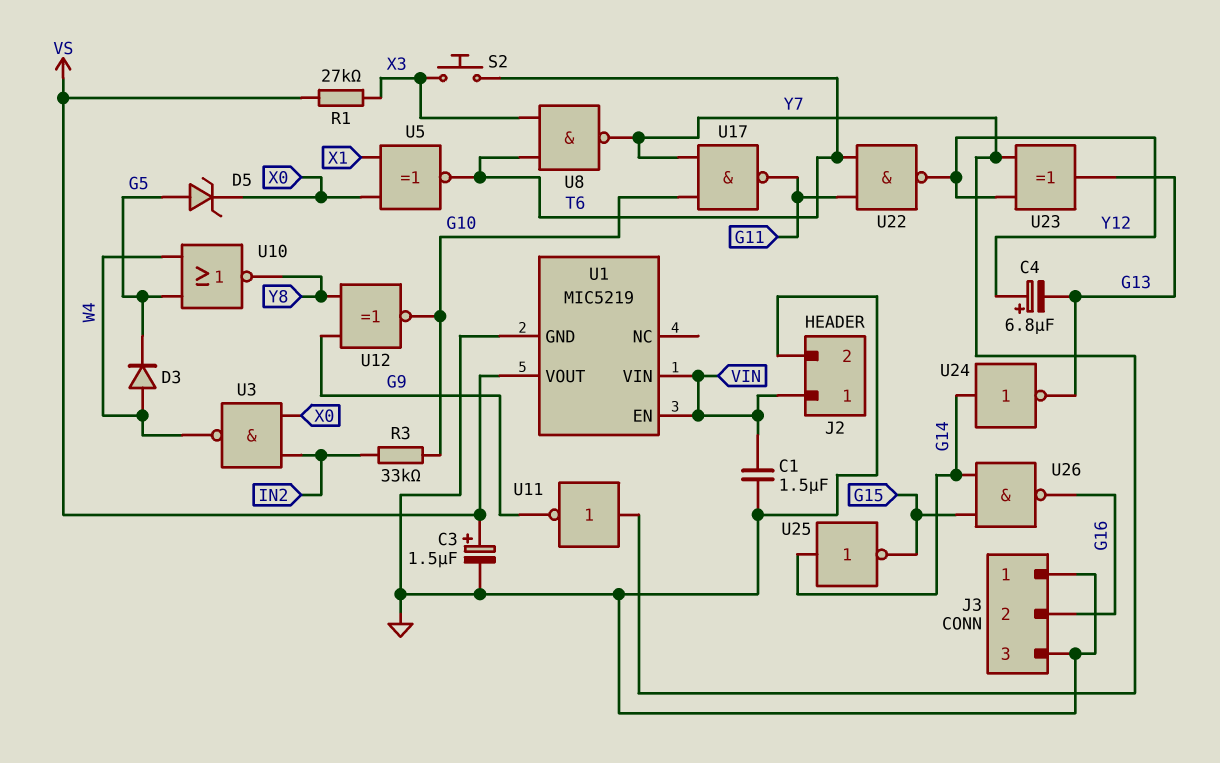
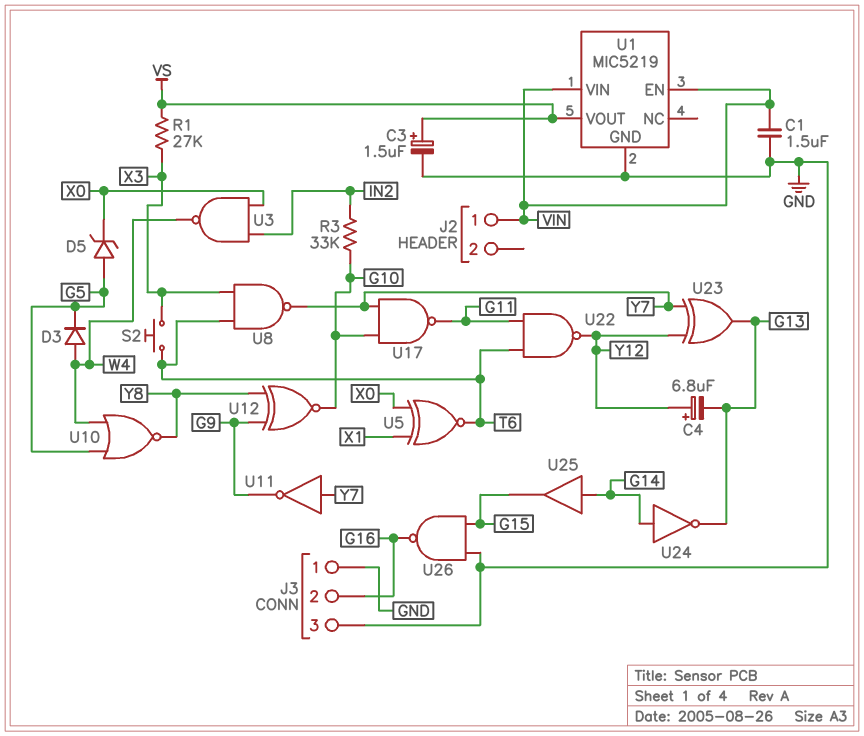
J2 pin 2: GND -> none
U25: NOT (in G14, out G15) -> buffer (in G14, out G15)
U26: NAND (in G14, in G15, out G16) -> NAND (in G15, in GND, out G16)

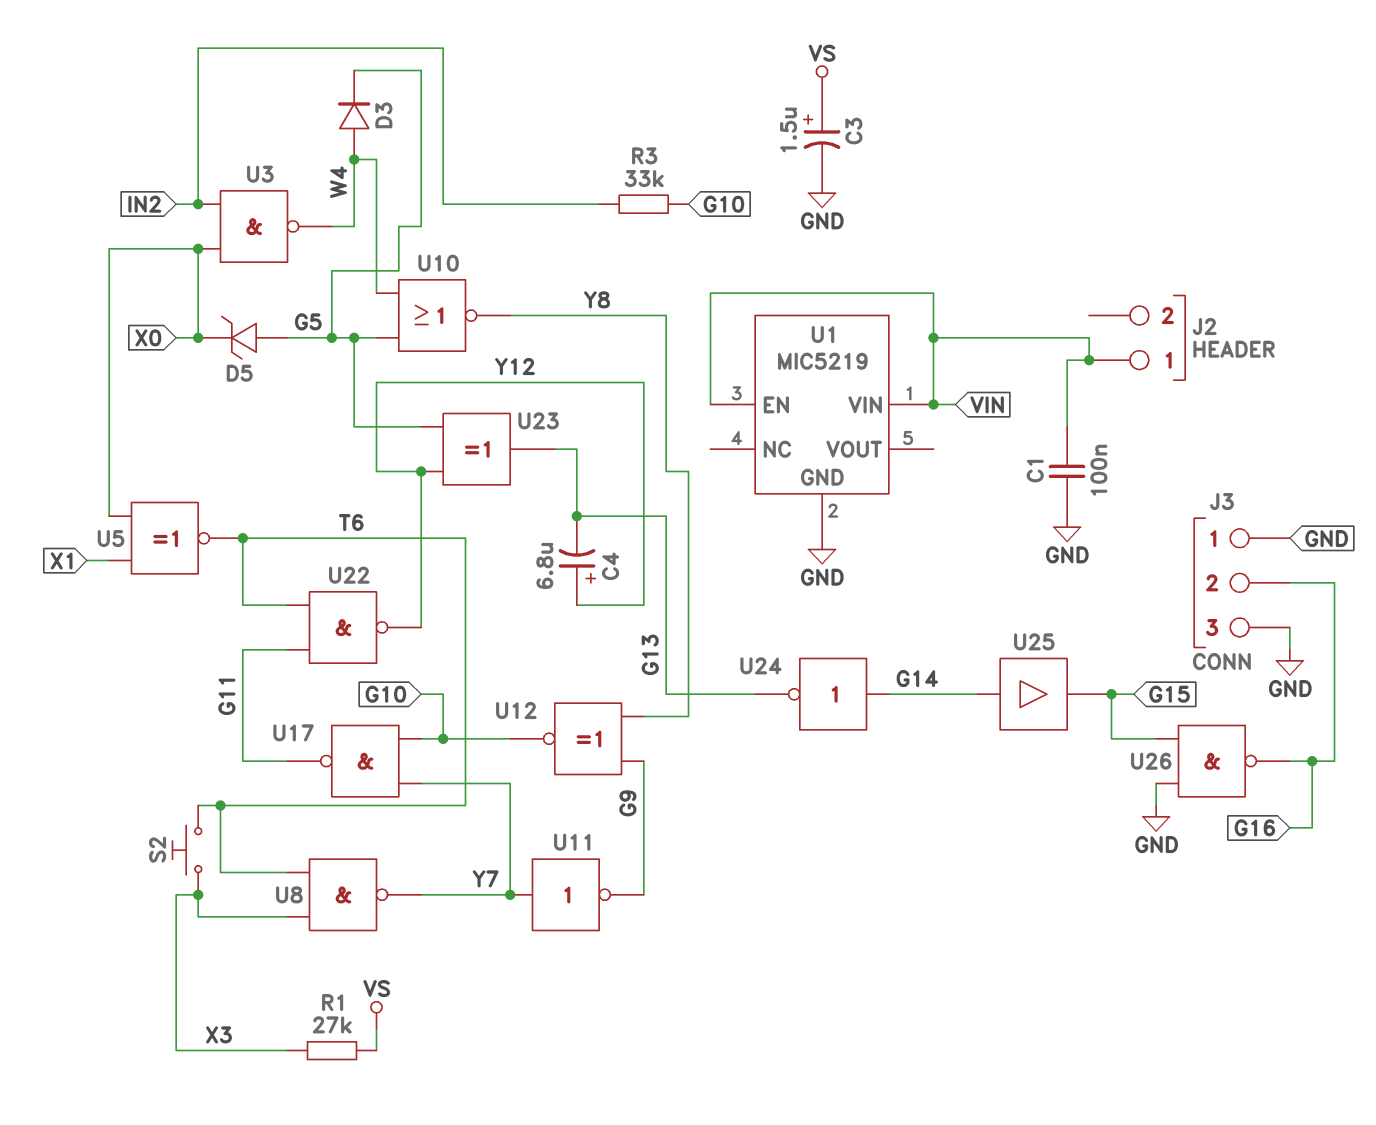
C1: 1.5uF (GND, VIN) -> 100nF (GND, VIN)
U1 pin VOUT: VS -> none
U23: XOR (in Y7, in Y12, out G13) -> XOR (in G5, in Y12, out G13)

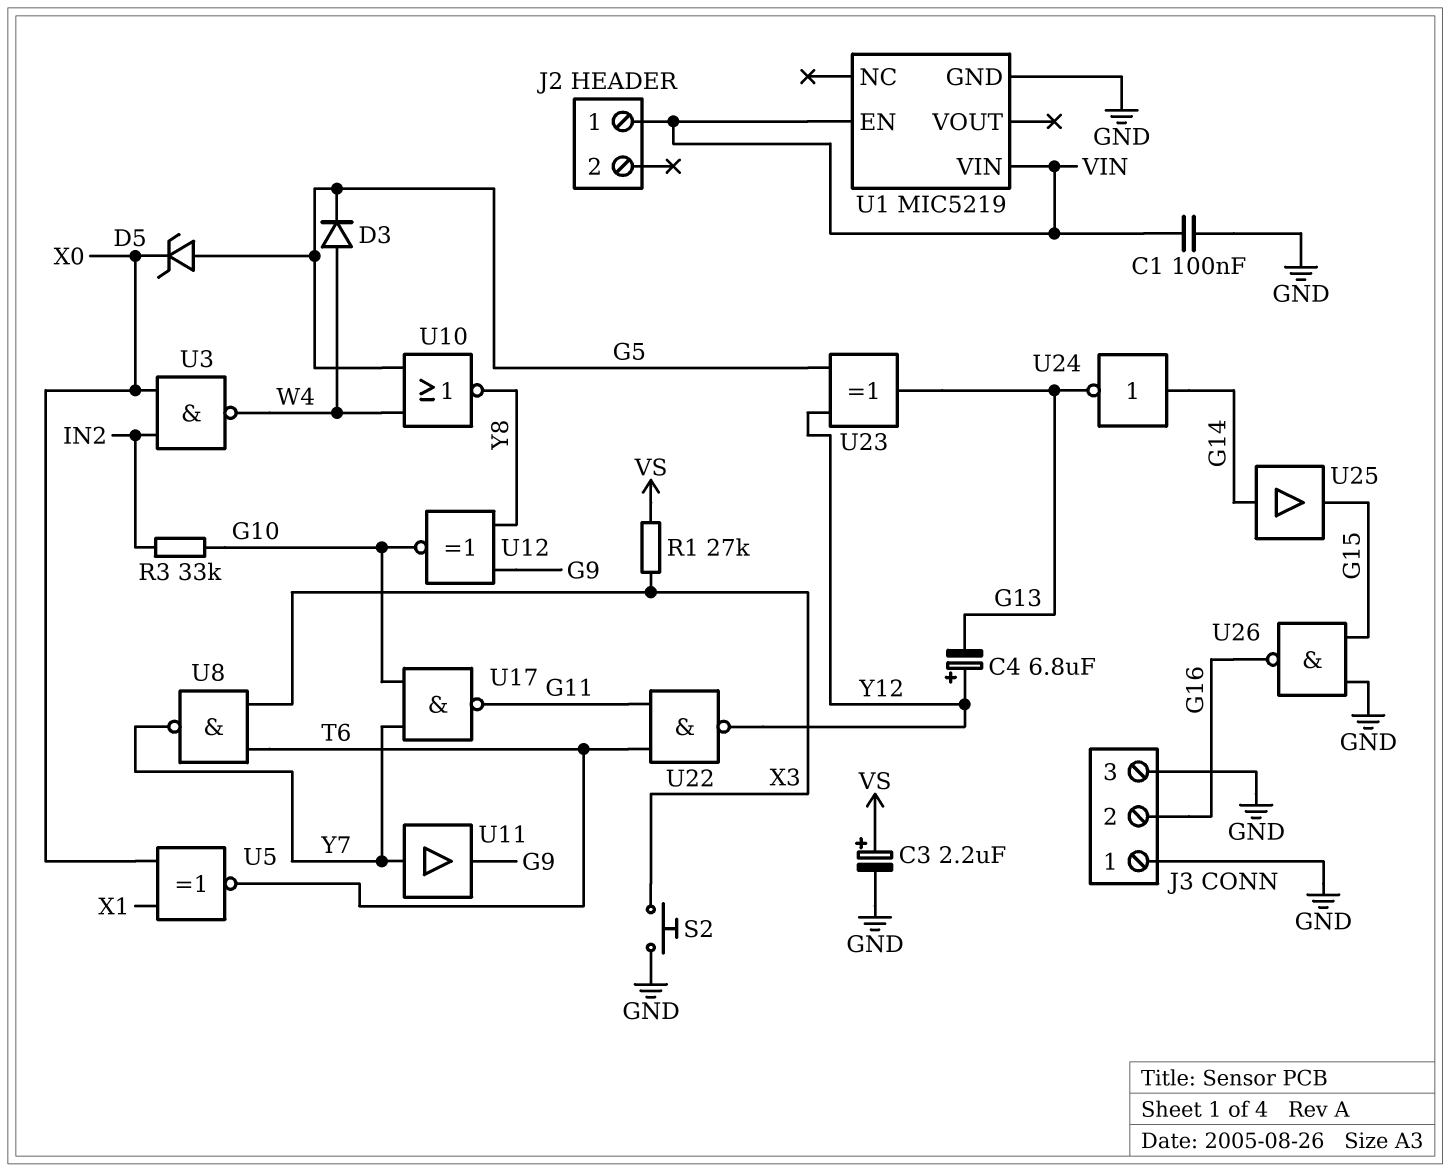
C3: 1.5uF (plus VS, minus GND) -> 2.2uF (plus VS, minus GND)
S2: button (T6, X3) -> button (GND, X3)
U11: NOT (in Y7, out G9) -> buffer (in Y7, out G9)

